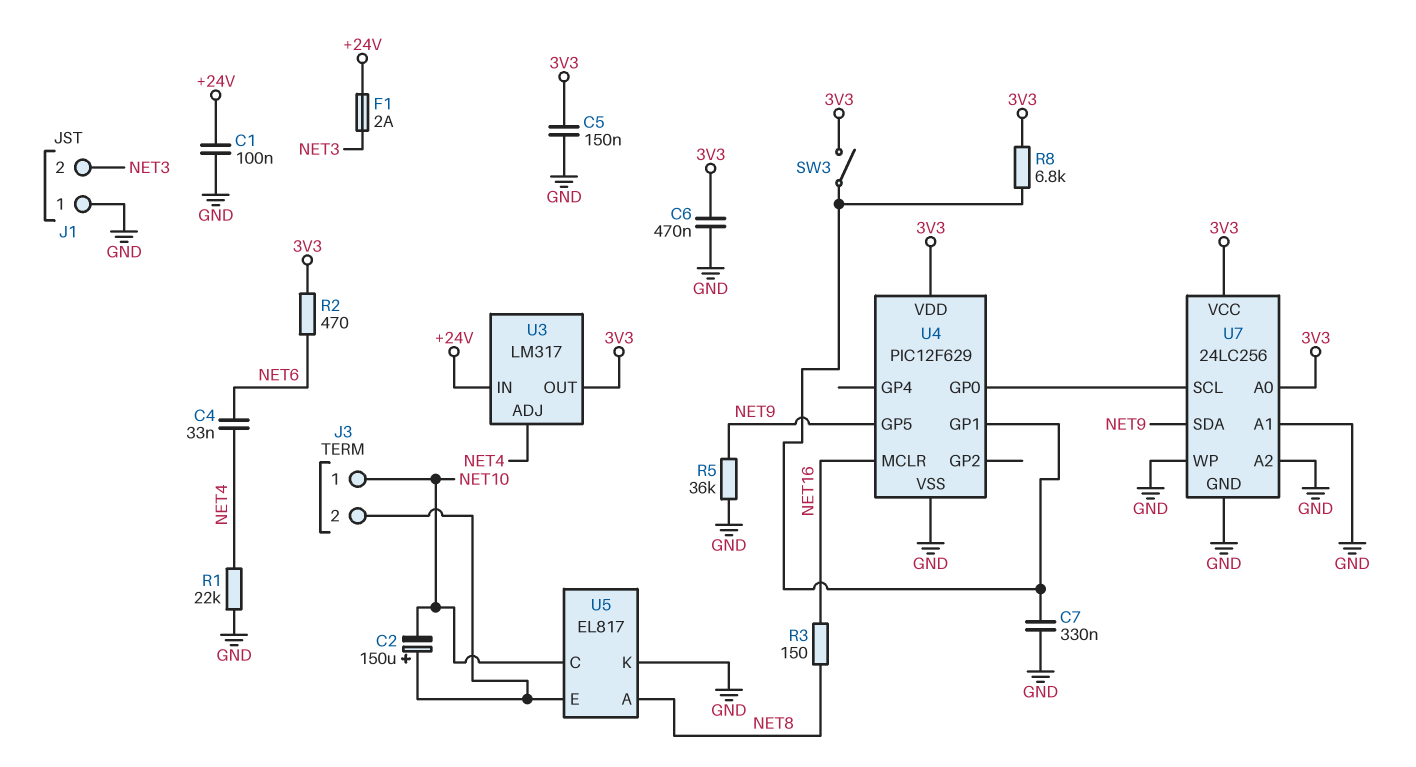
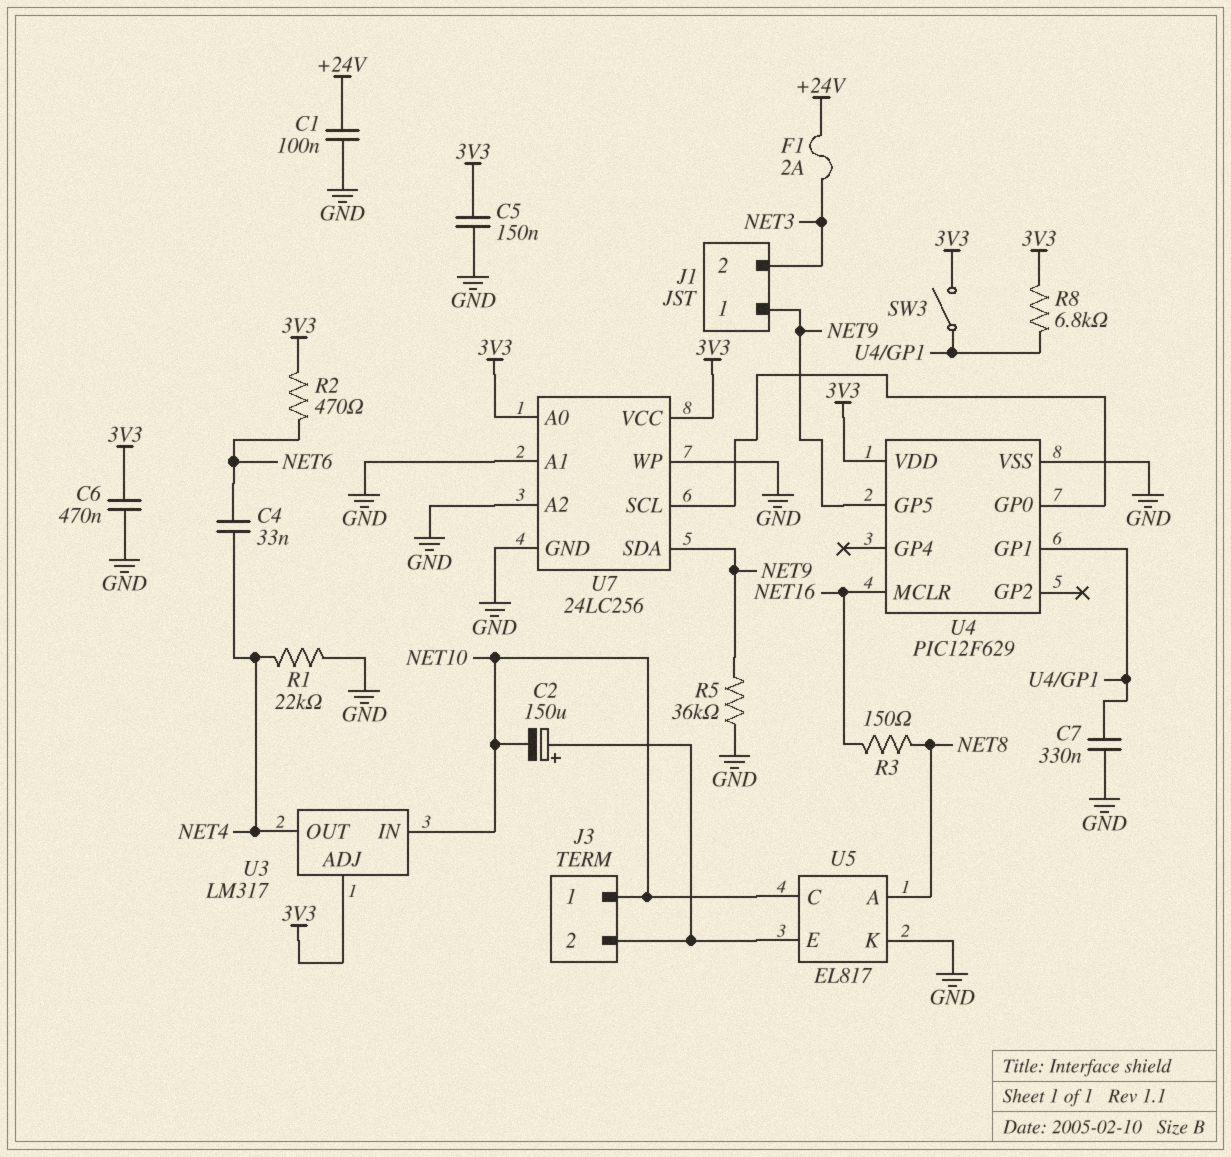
J1 pin 1: GND -> NET9
U3 pin ADJ: NET4 -> 3V3
U3 pin IN: +24V -> NET10
U3 pin OUT: 3V3 -> NET4

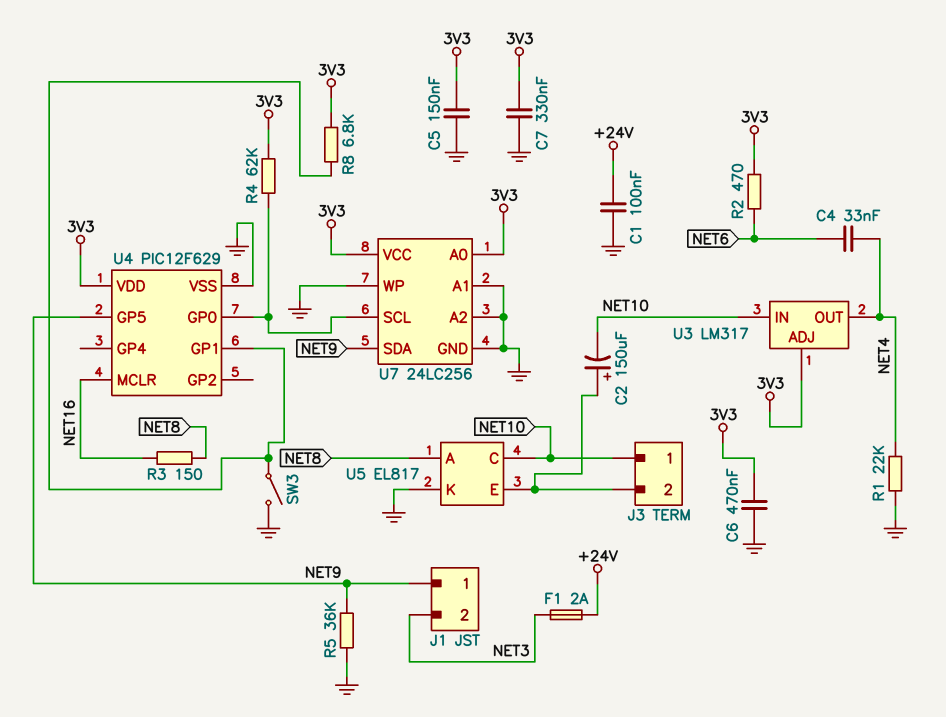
C7: 330nF (GND, U4/GP1) -> 330nF (3V3, GND)
R4: none -> 62k (3V3, U4/GP0)
SW3: switch (3V3, U4/GP1) -> switch (GND, U4/GP1)

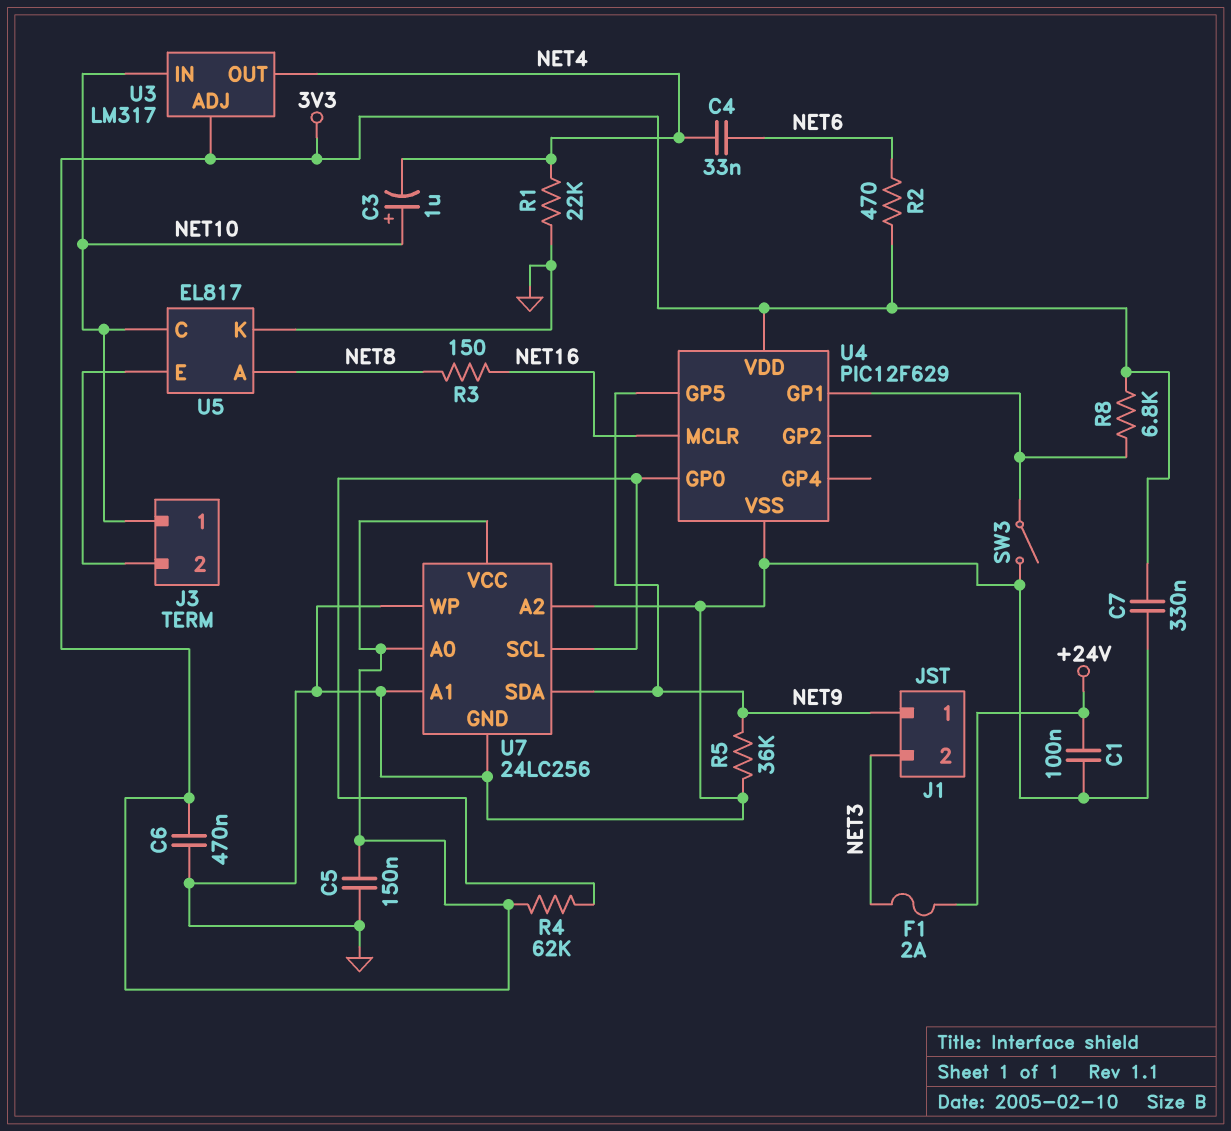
C2: 150uF (plus J3/2, minus NET10) -> none
C3: none -> 1uF (plus NET10, minus NET4)

